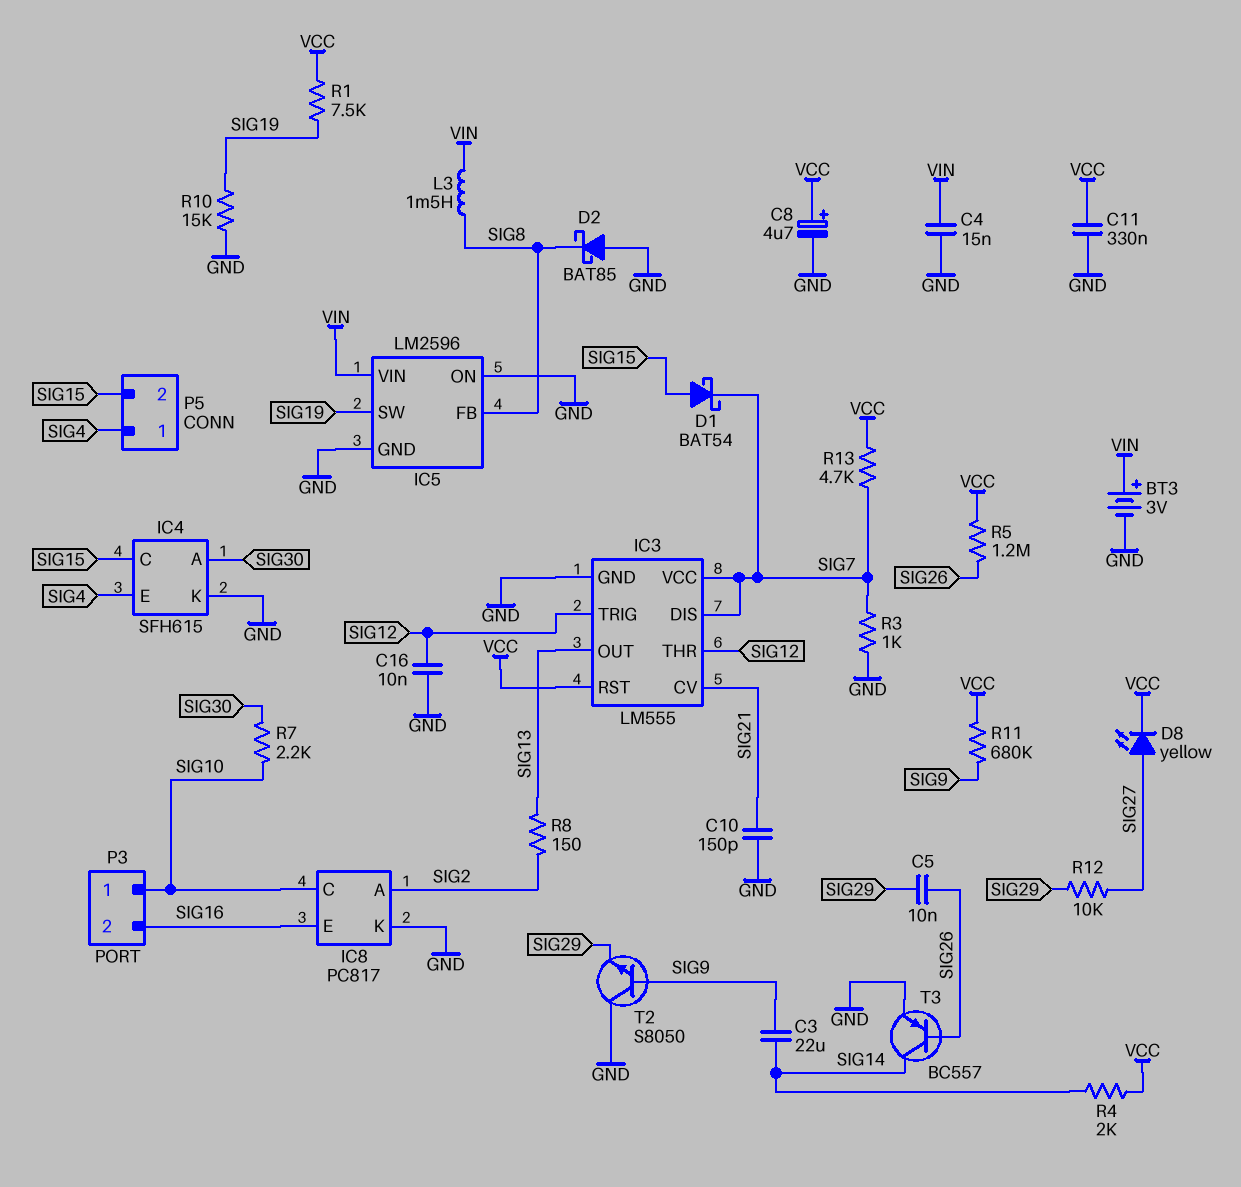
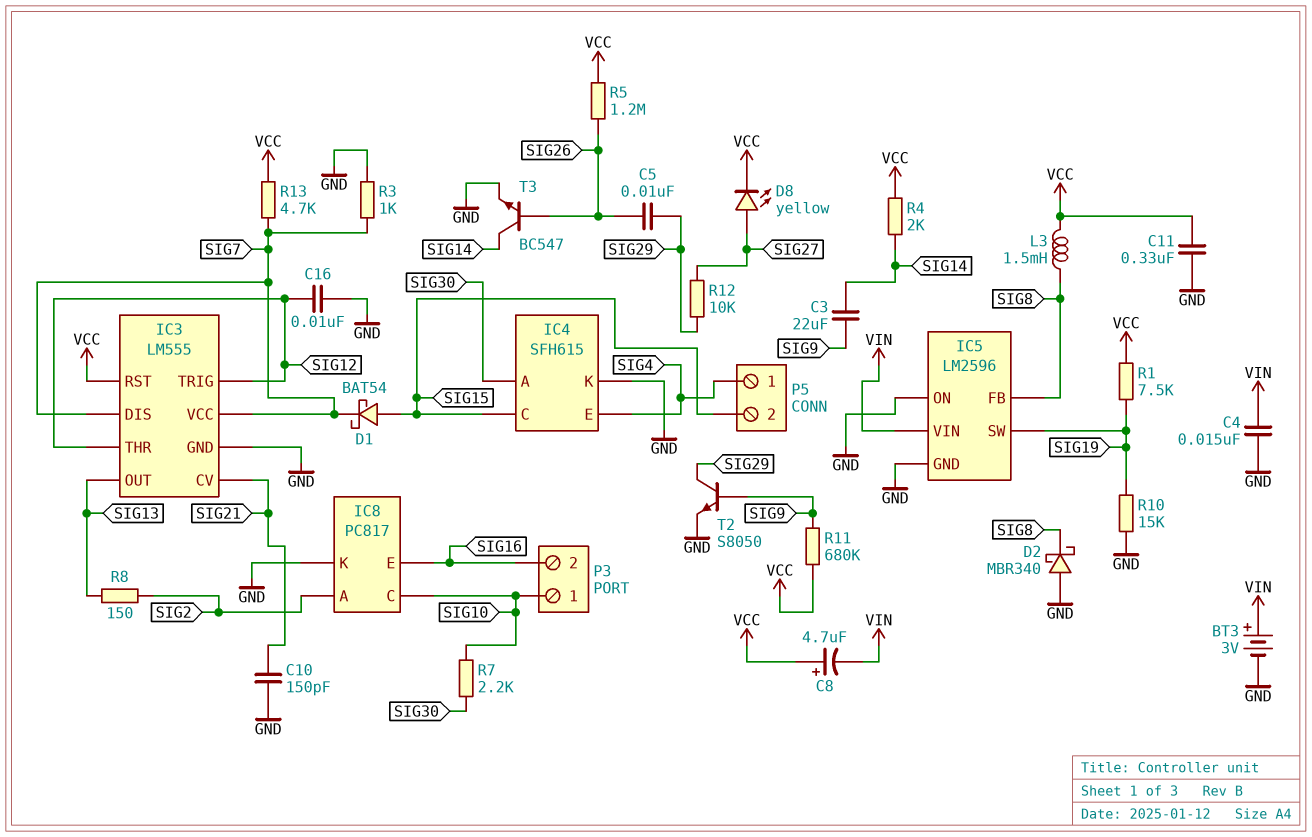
C8: 4.7uF (plus VCC, minus GND) -> 4.7uF (plus VCC, minus VIN)
D2: schottky BAT85 (A GND, K SIG8) -> schottky MBR340 (A GND, K SIG8)
L3: 1.5mH (SIG8, VIN) -> 1.5mH (SIG8, VCC)
T2: NPN S8050 (B SIG9, C GND, E SIG29) -> NPN S8050 (B SIG9, C SIG29, E GND)
T3: PNP BC557 (B SIG26, C SIG14, E GND) -> NPN BC547 (B SIG26, C SIG14, E GND)

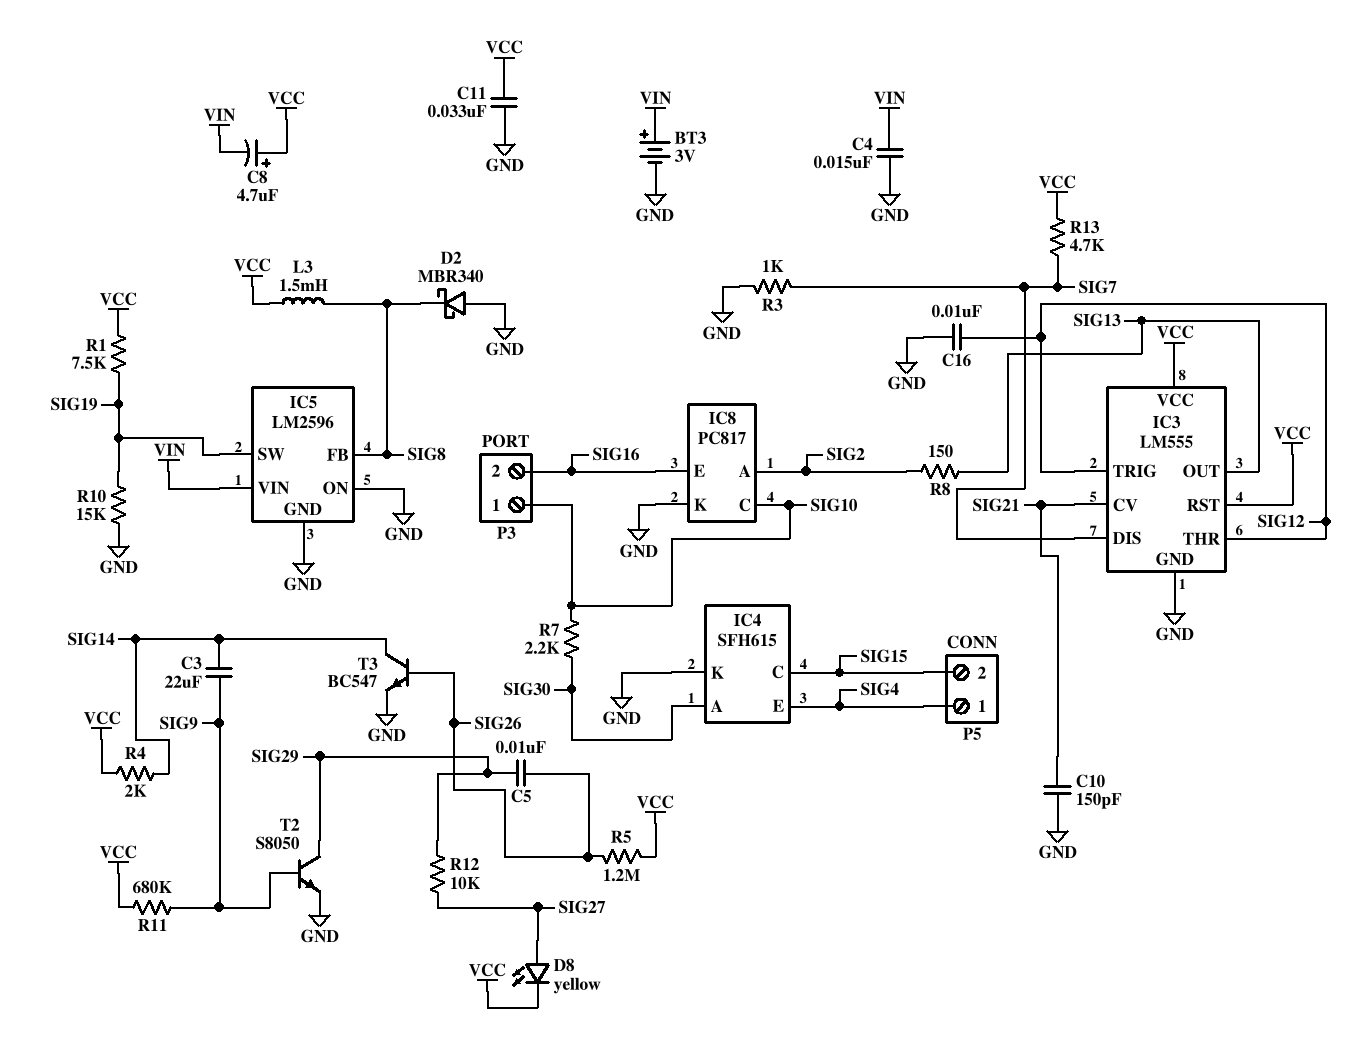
C11: 330nF (GND, VCC) -> 33nF (GND, VCC)
D1: schottky BAT54 (A SIG15, K SIG7) -> none
IC3 pin VCC: SIG7 -> VCC

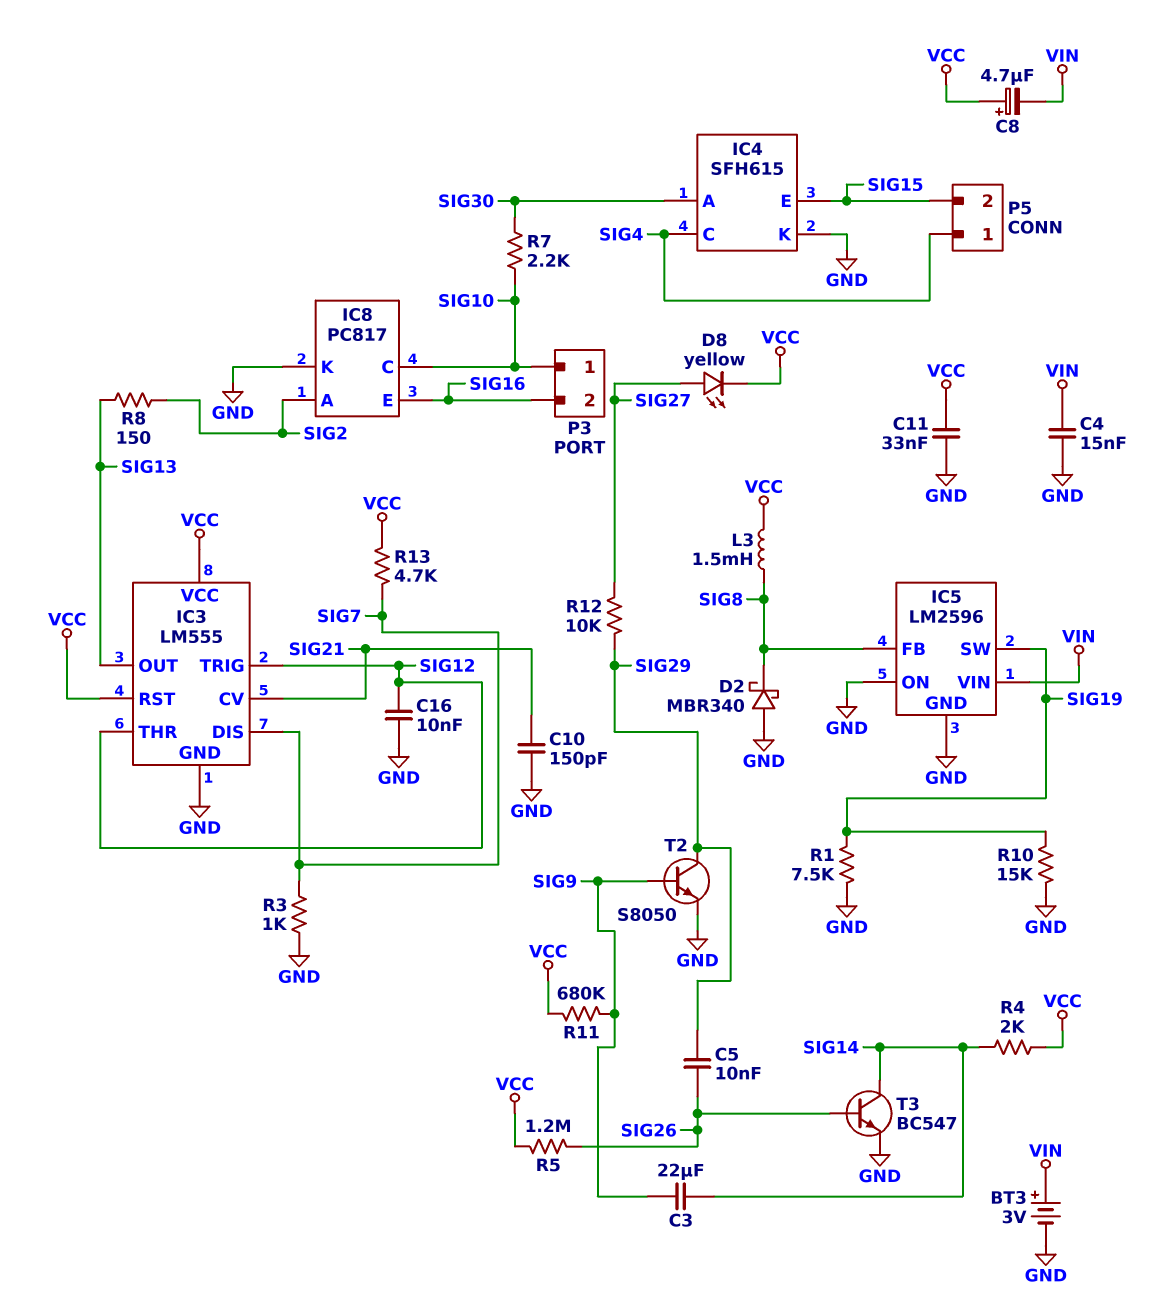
IC4 pin C: SIG15 -> SIG4
IC4 pin E: SIG4 -> SIG15
R1: 7.5k (SIG19, VCC) -> 7.5k (GND, SIG19)

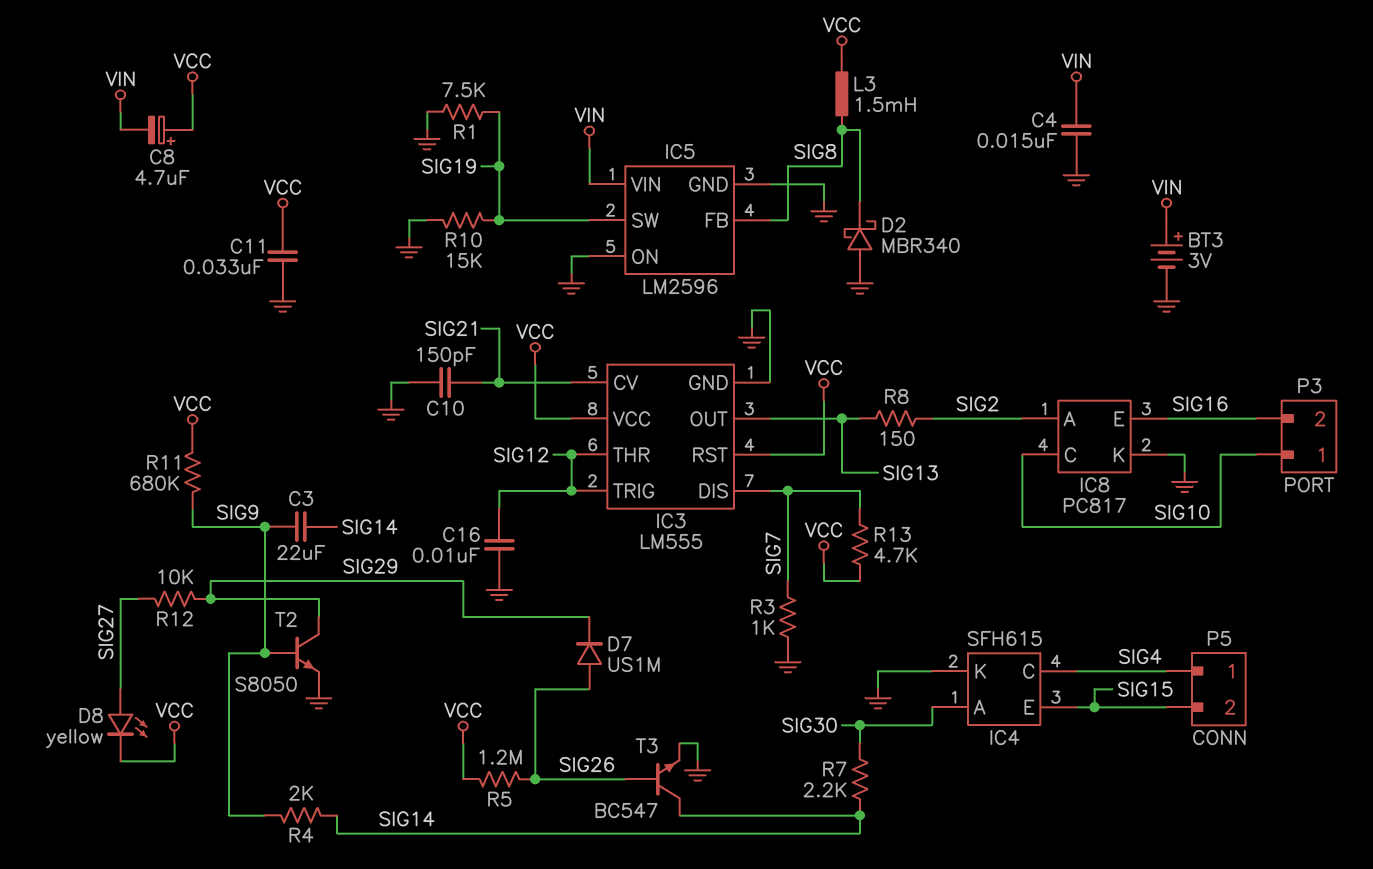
C5: 10nF (SIG26, SIG29) -> none
D7: none -> diode US1M (A SIG26, K SIG29)
R4: 2k (SIG14, VCC) -> 2k (SIG9, SIG14)
R7: 2.2k (SIG10, SIG30) -> 2.2k (SIG14, SIG30)

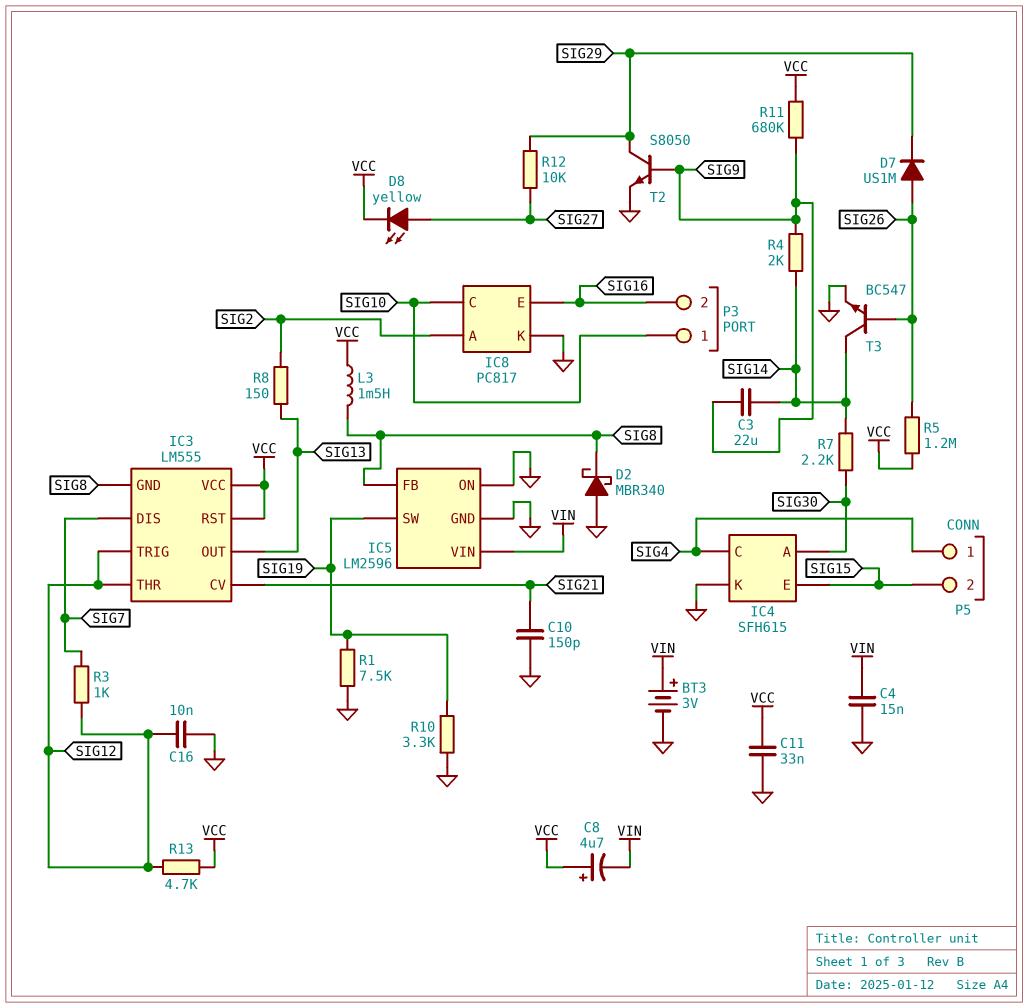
IC3 pin GND: GND -> SIG8
R3: 1k (GND, SIG7) -> 1k (SIG7, SIG12)
R10: 15k (GND, SIG19) -> 3.3k (GND, SIG19)
R13: 4.7k (SIG7, VCC) -> 4.7k (SIG12, VCC)

